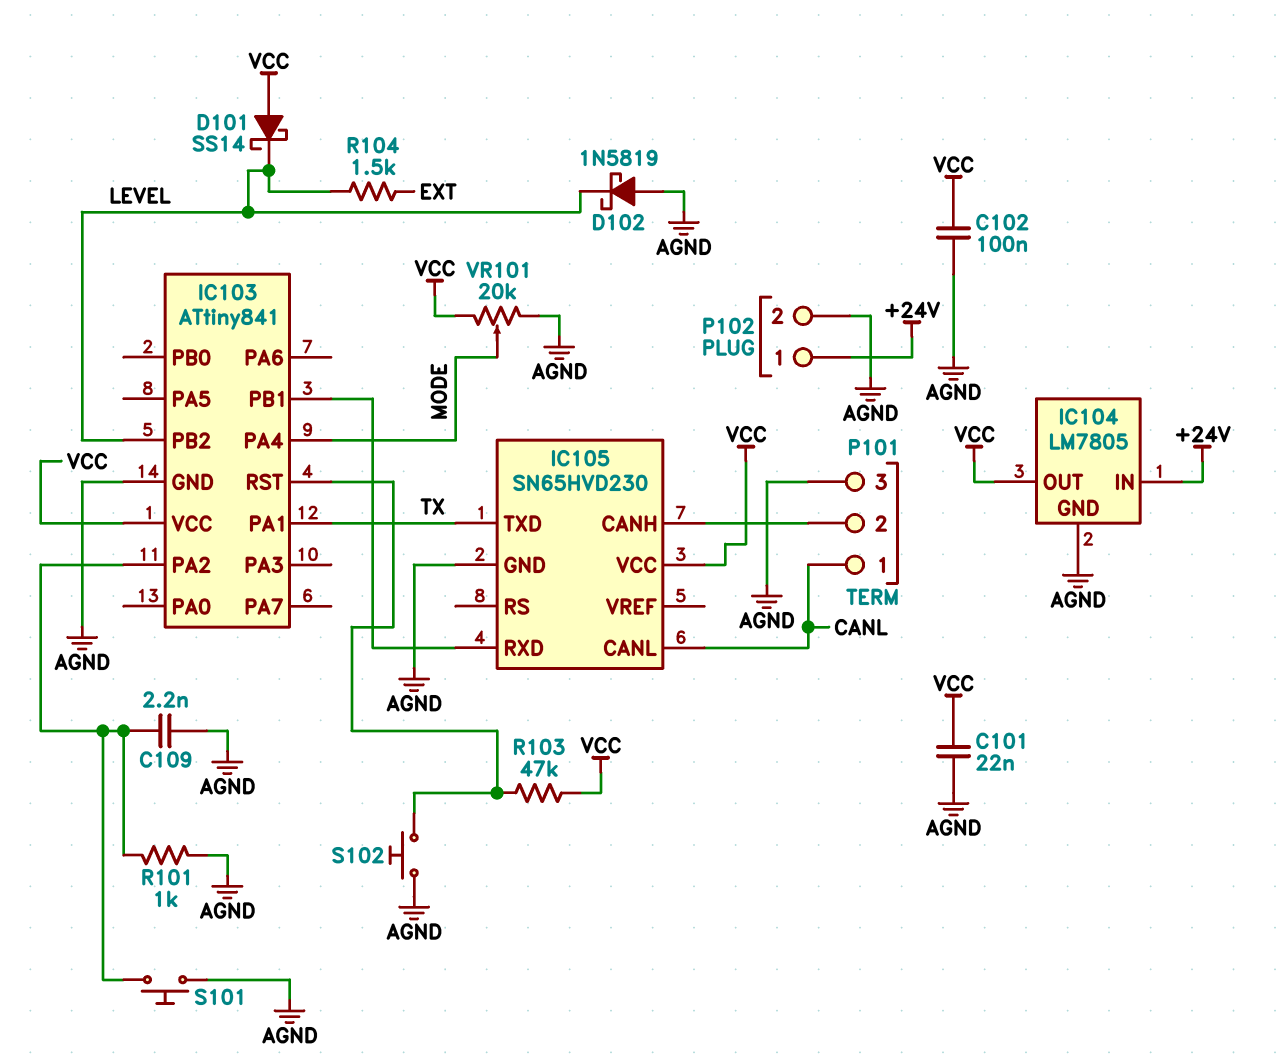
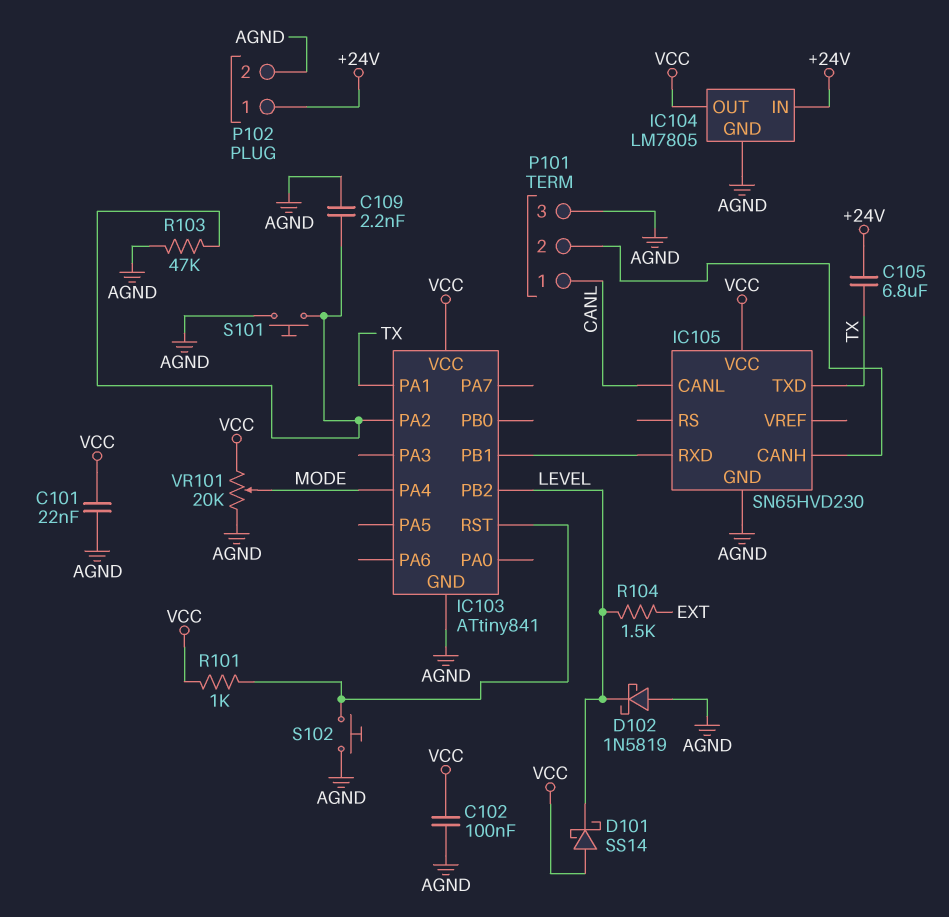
C105: none -> 6.8uF (+24V, TX)
R101: 1k (AGND, IC103/PA2) -> 1k (IC103/RST, VCC)
R103: 47k (IC103/RST, VCC) -> 47k (AGND, IC103/PA2)

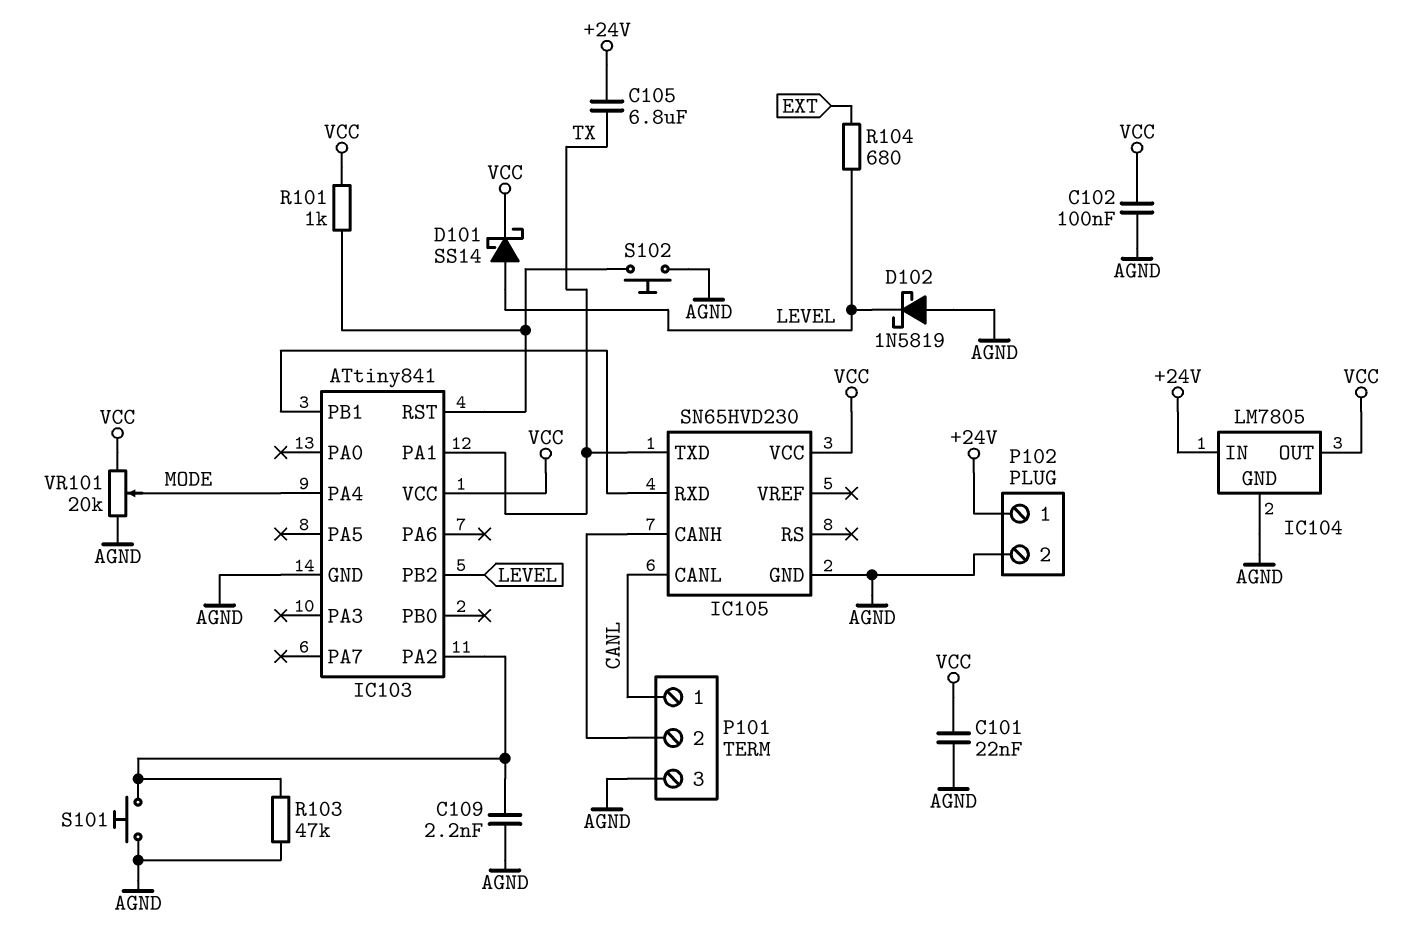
D101: schottky SS14 (A VCC, K LEVEL) -> schottky SS14 (A LEVEL, K VCC)
R104: 1.5k (EXT, LEVEL) -> 680 (EXT, LEVEL)

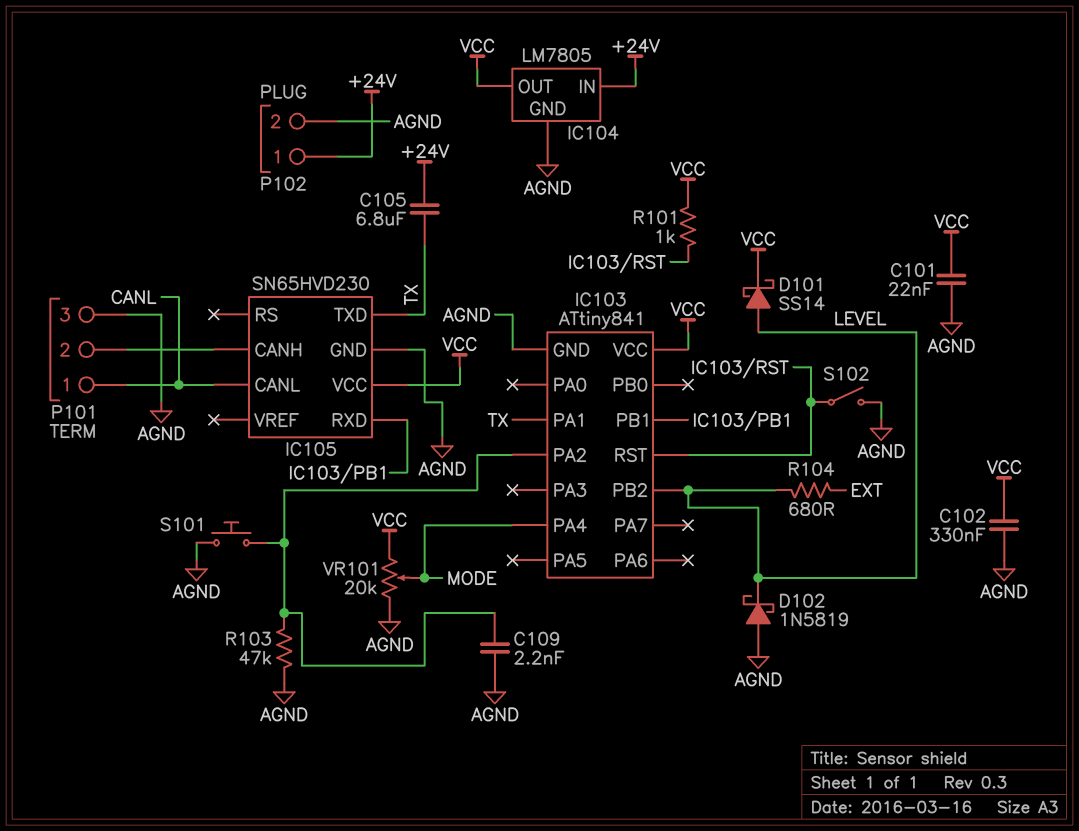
C102: 100nF (AGND, VCC) -> 330nF (AGND, VCC)
S102: button (AGND, IC103/RST) -> switch (AGND, IC103/RST)

